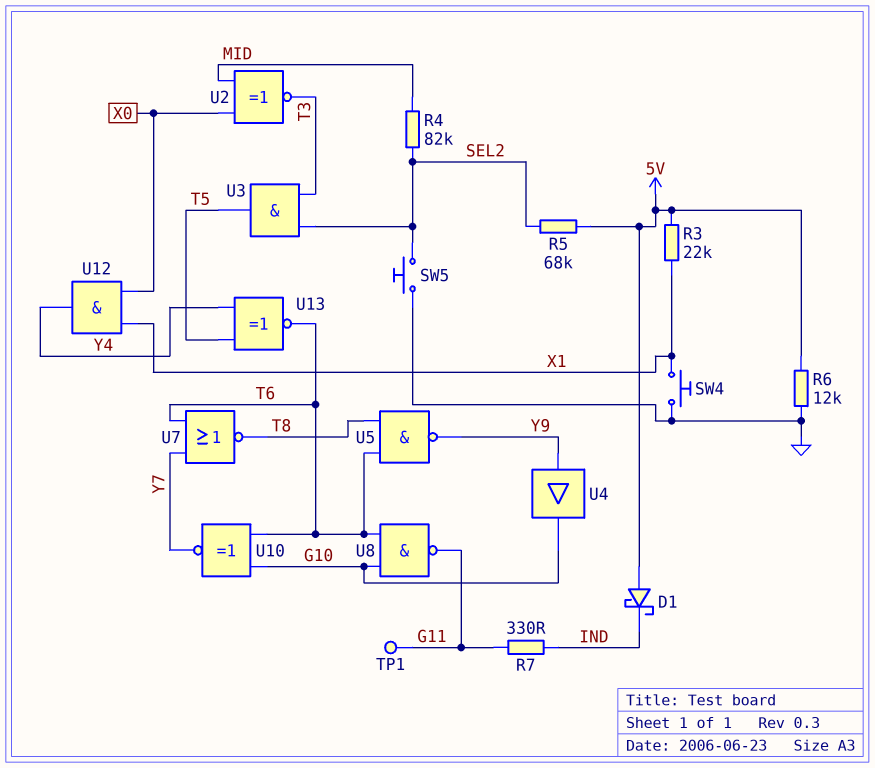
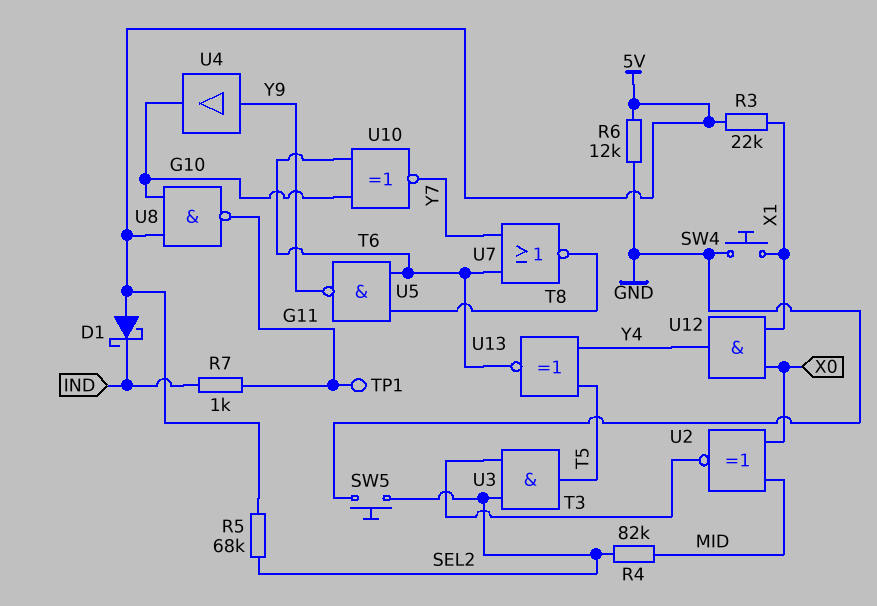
R7: 330 (G11, IND) -> 1k (G11, IND)
U8: NAND (in G10, in T6, out G11) -> NAND (in 5V, in G10, out G11)

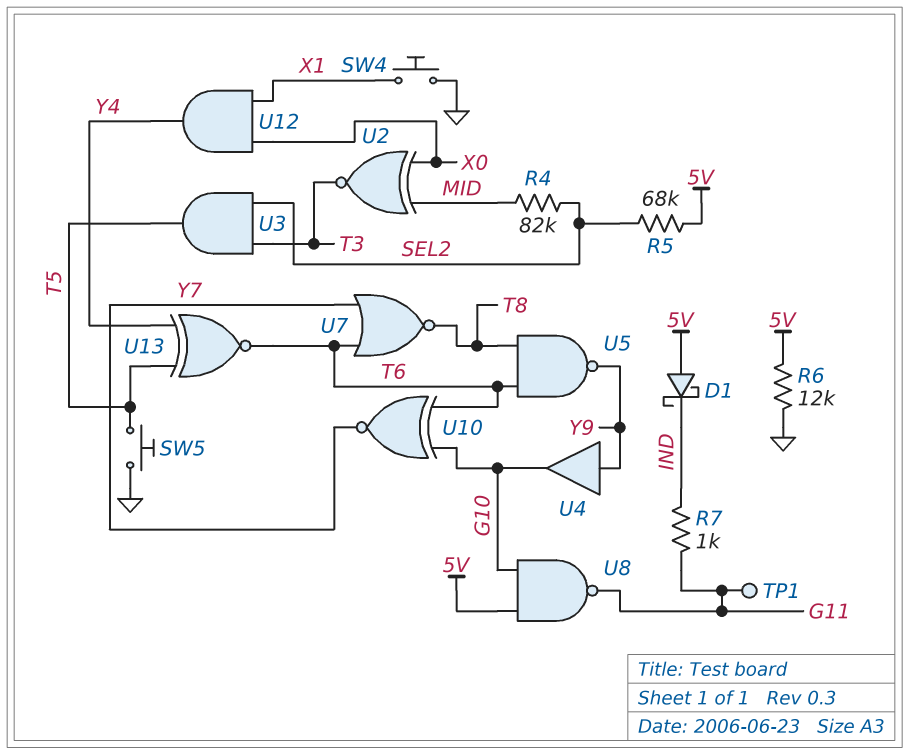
R3: 22k (5V, X1) -> none
SW5: button (GND, SEL2) -> button (GND, T5)

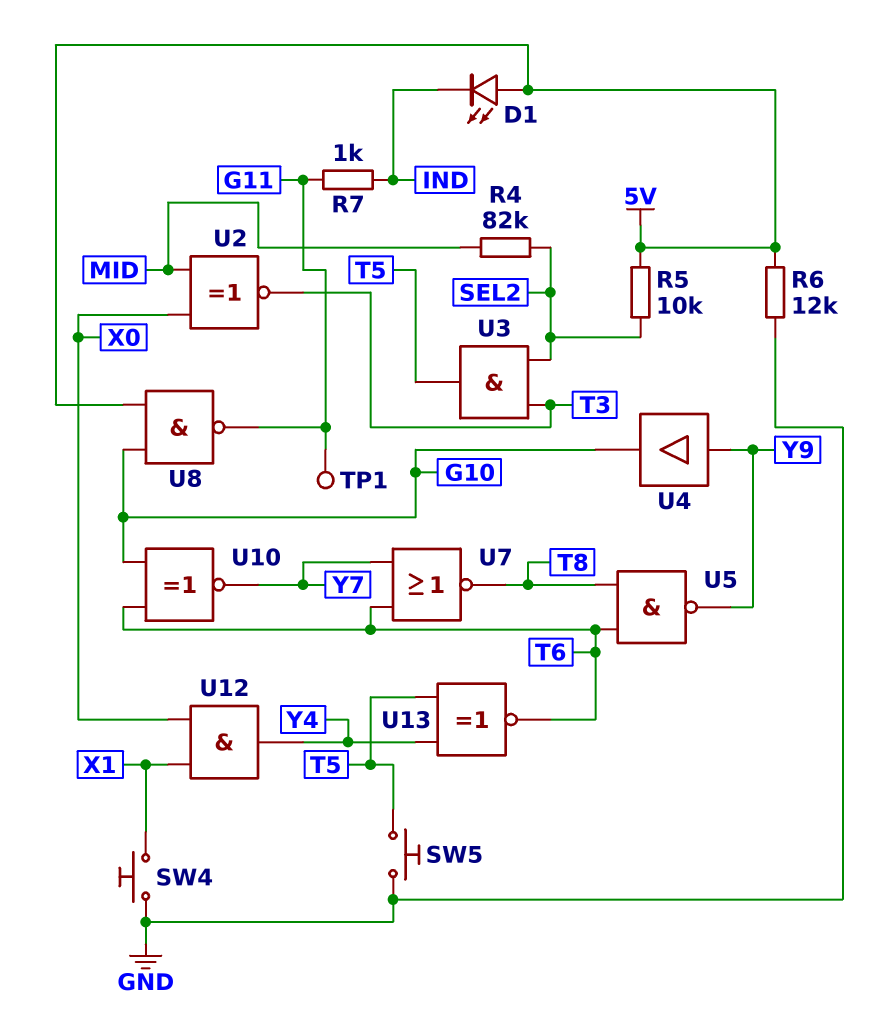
D1: schottky (A 5V, K IND) -> LED (A 5V, K IND)
R5: 68k (5V, SEL2) -> 10k (5V, SEL2)

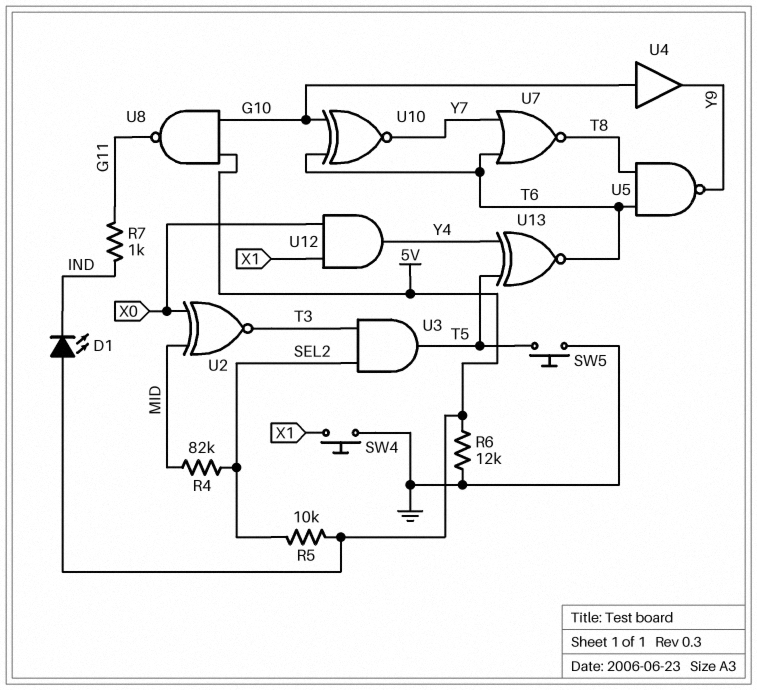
TP1: test point (G11) -> none
U4: buffer (in Y9, out G10) -> buffer (in G10, out Y9)

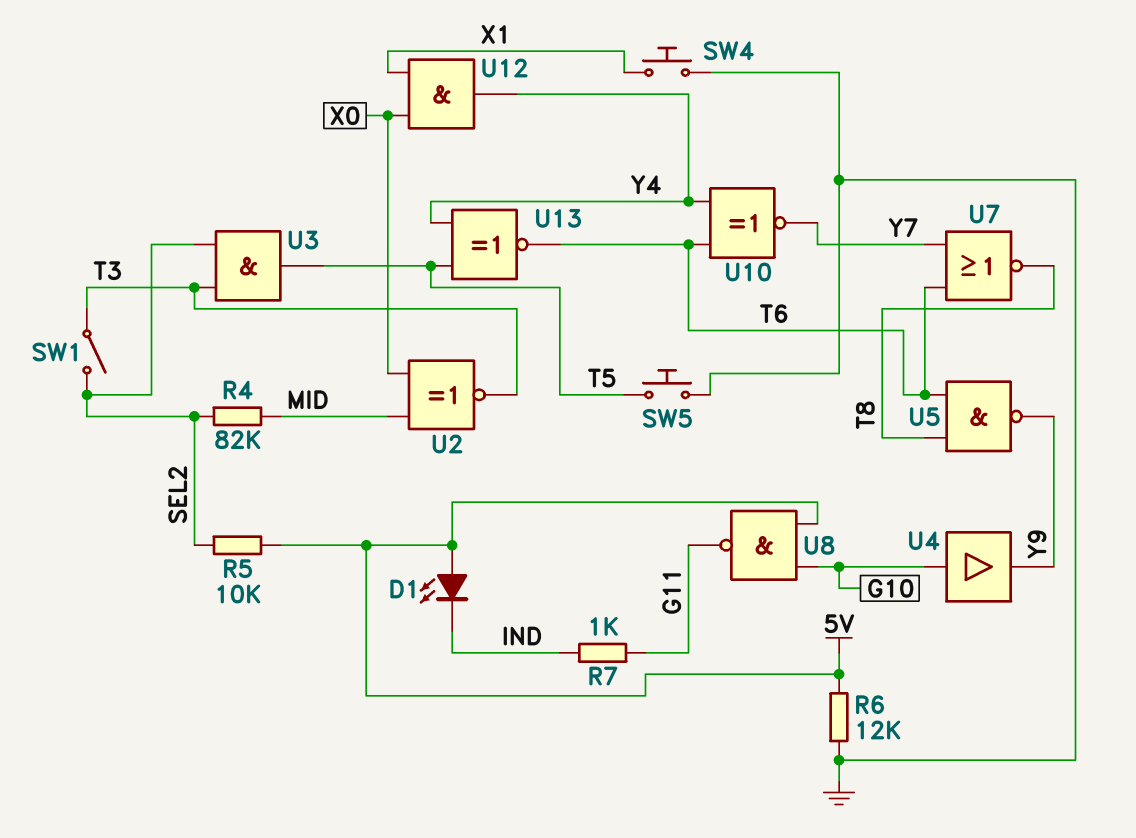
SW1: none -> switch (SEL2, T3)
U10: XNOR (in G10, in T6, out Y7) -> XNOR (in T6, in Y4, out Y7)

